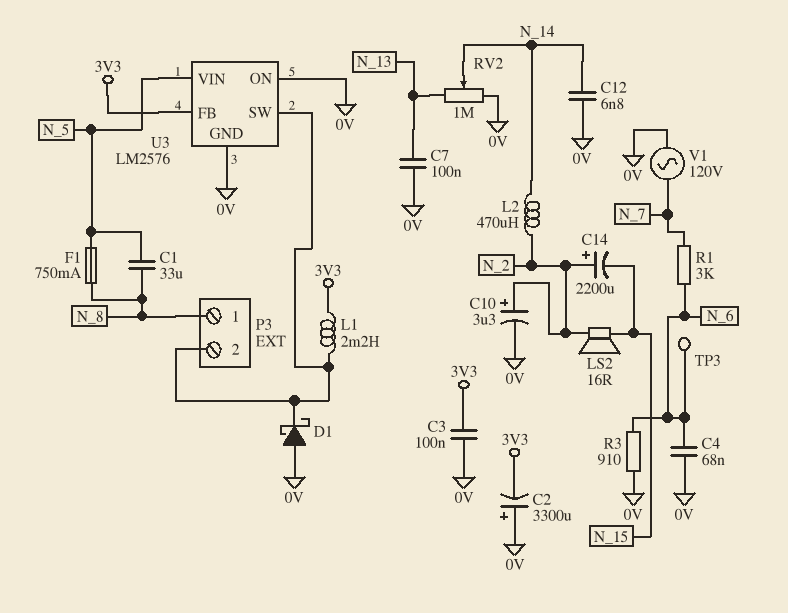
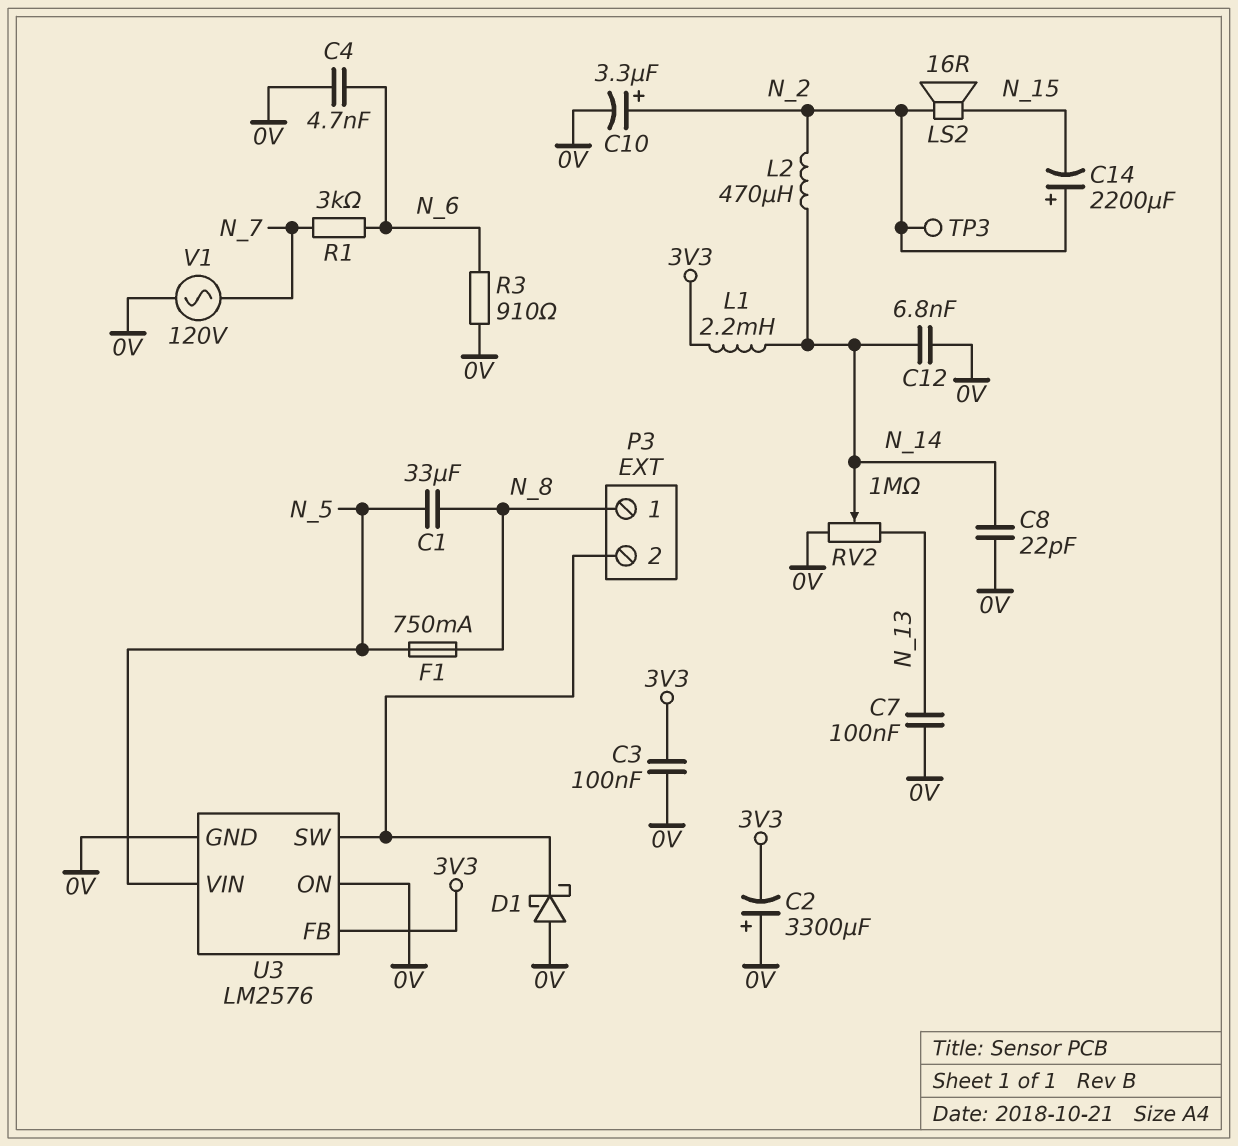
C4: 68nF (0V, N_6) -> 4.7nF (0V, N_6)
C8: none -> 22pF (0V, N_14)
L1: 2.2mH (3V3, P3/2) -> 2.2mH (3V3, N_14)
TP3: test point (N_6) -> test point (N_2)

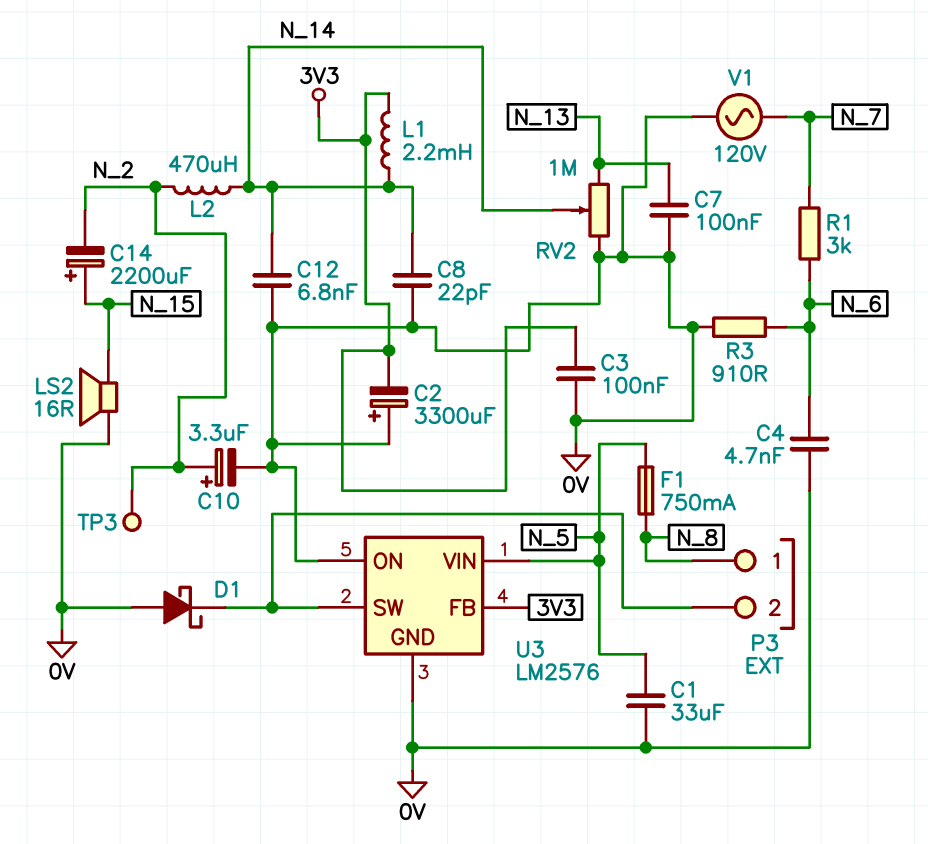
C1: 33uF (N_5, N_8) -> 33uF (0V, N_5)
C14: 2200uF (plus N_2, minus N_15) -> 2200uF (plus N_15, minus N_2)
LS2: speaker 16R (N_2, N_15) -> speaker 16R (0V, N_15)

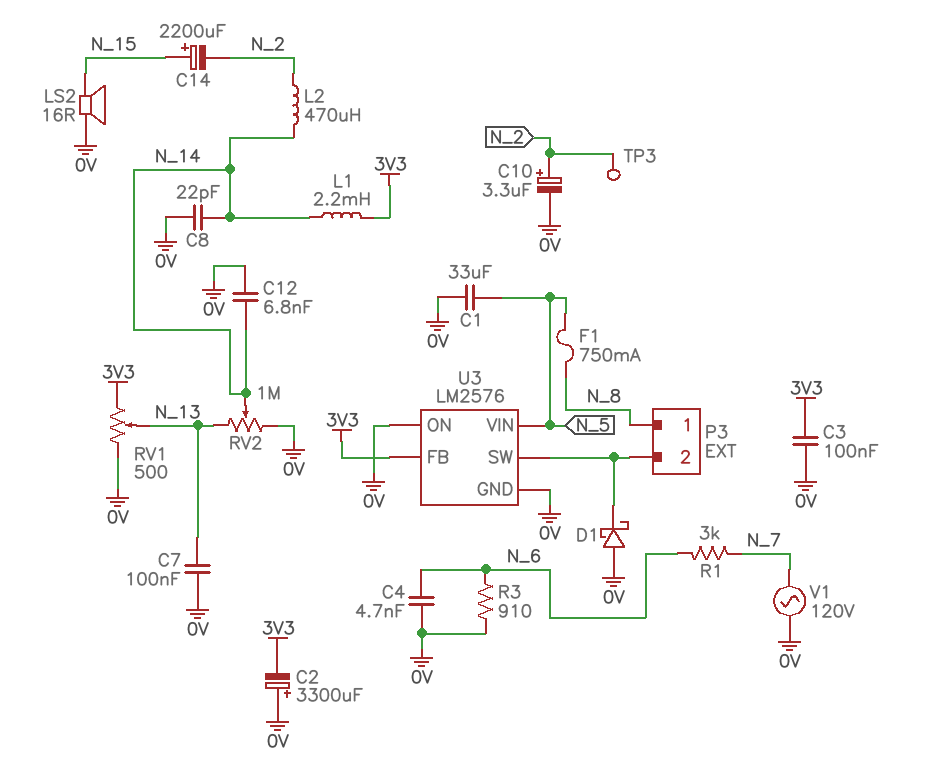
RV1: none -> 500 (0V, 3V3, wiper N_13)

